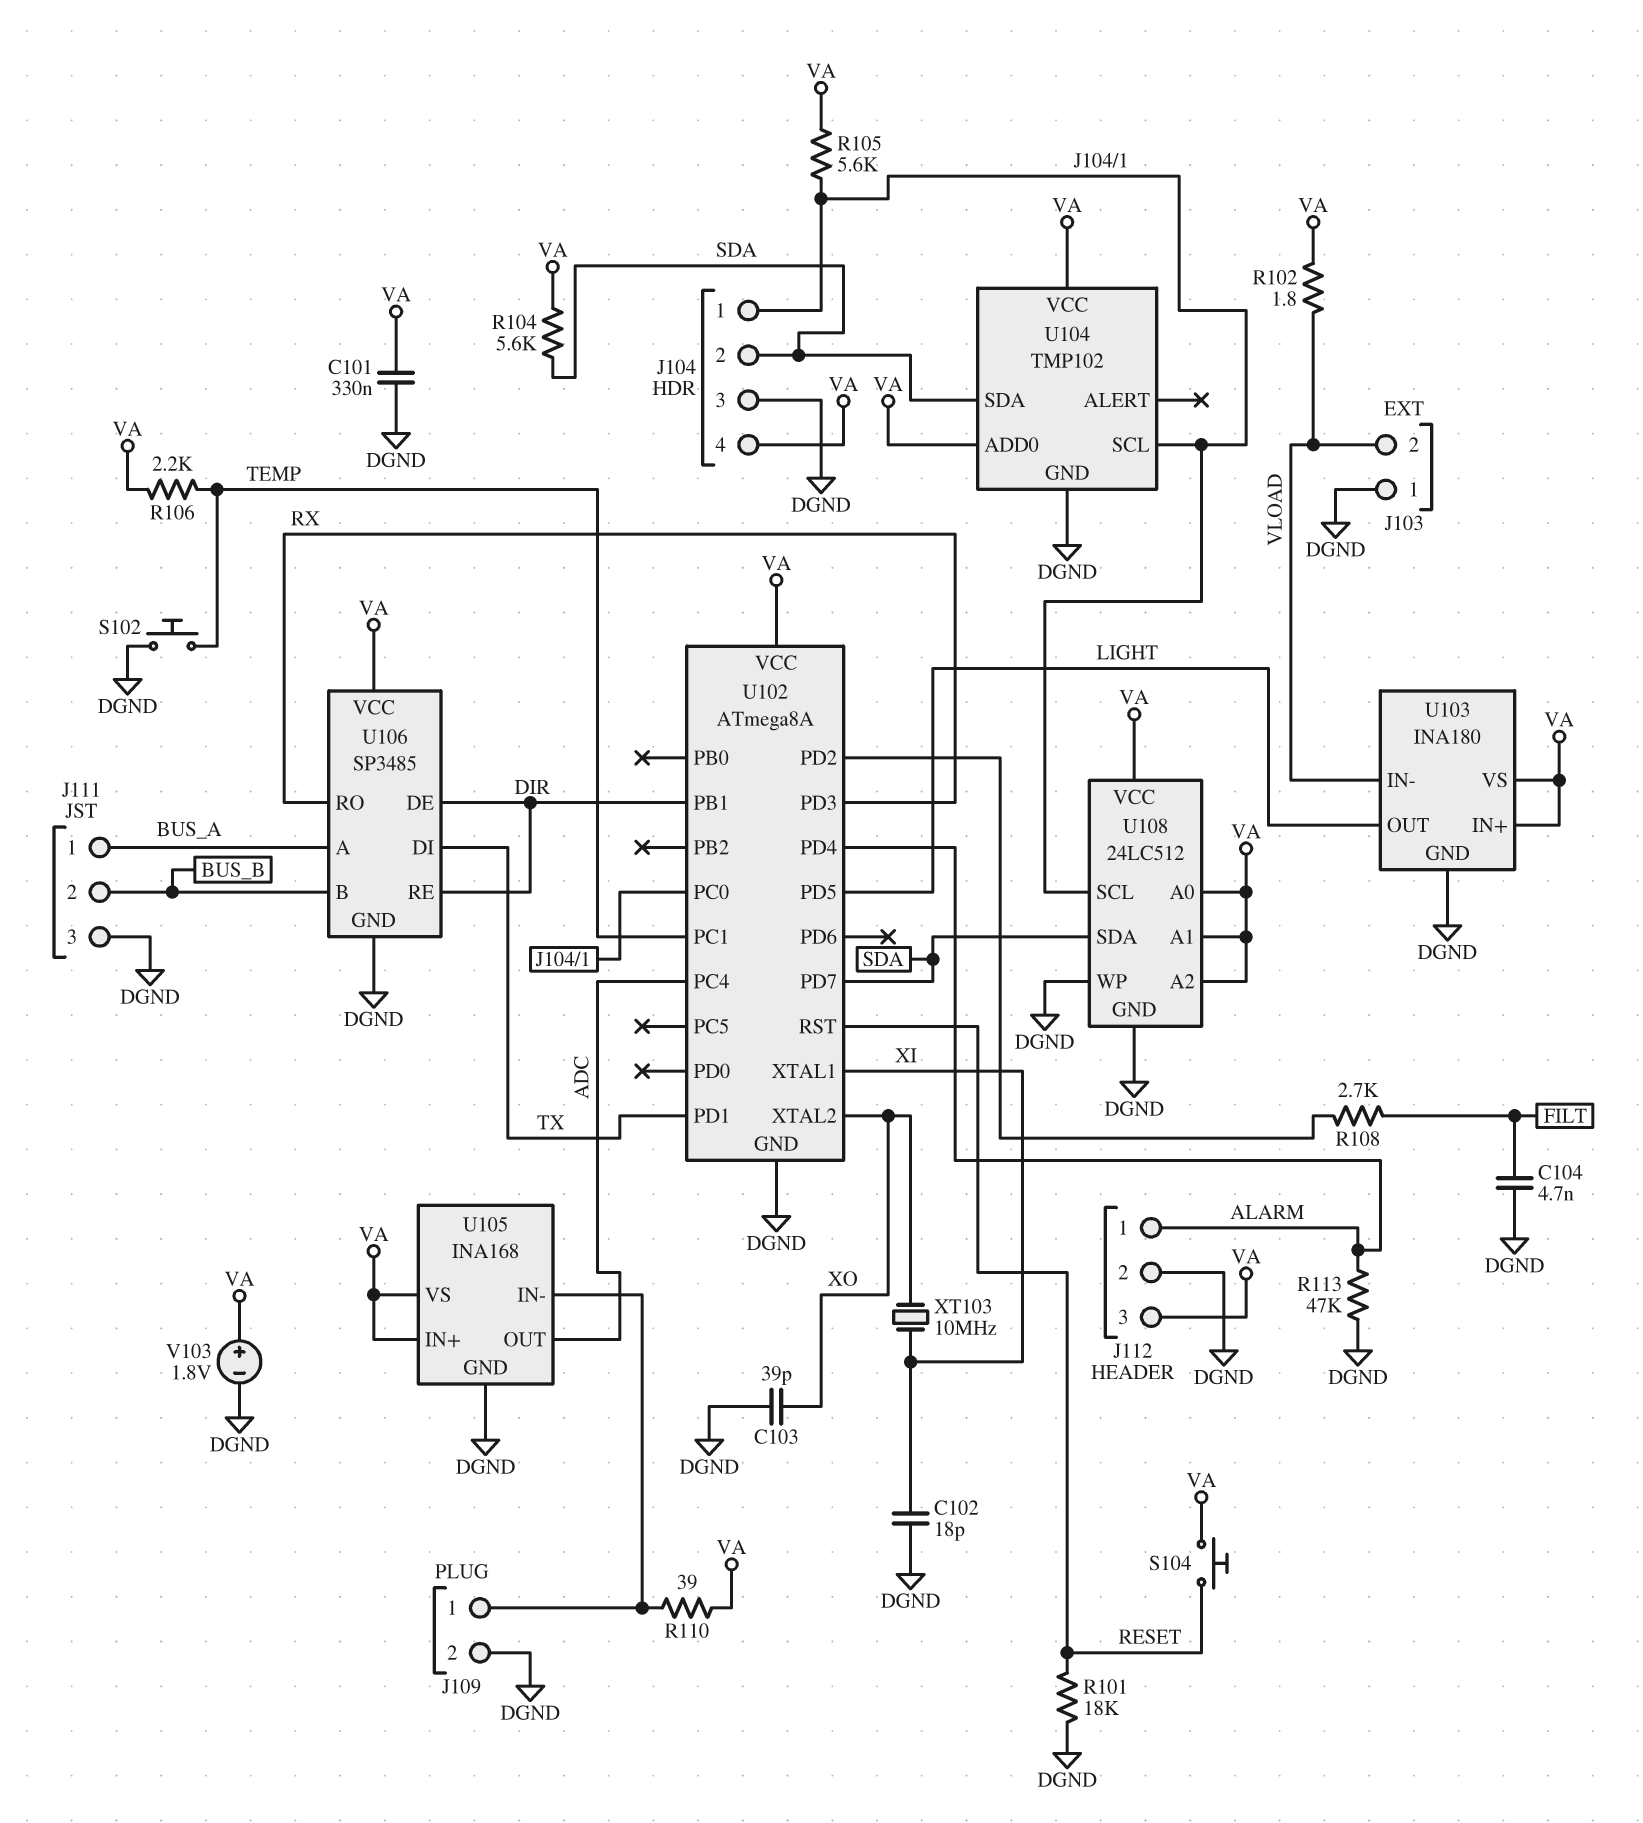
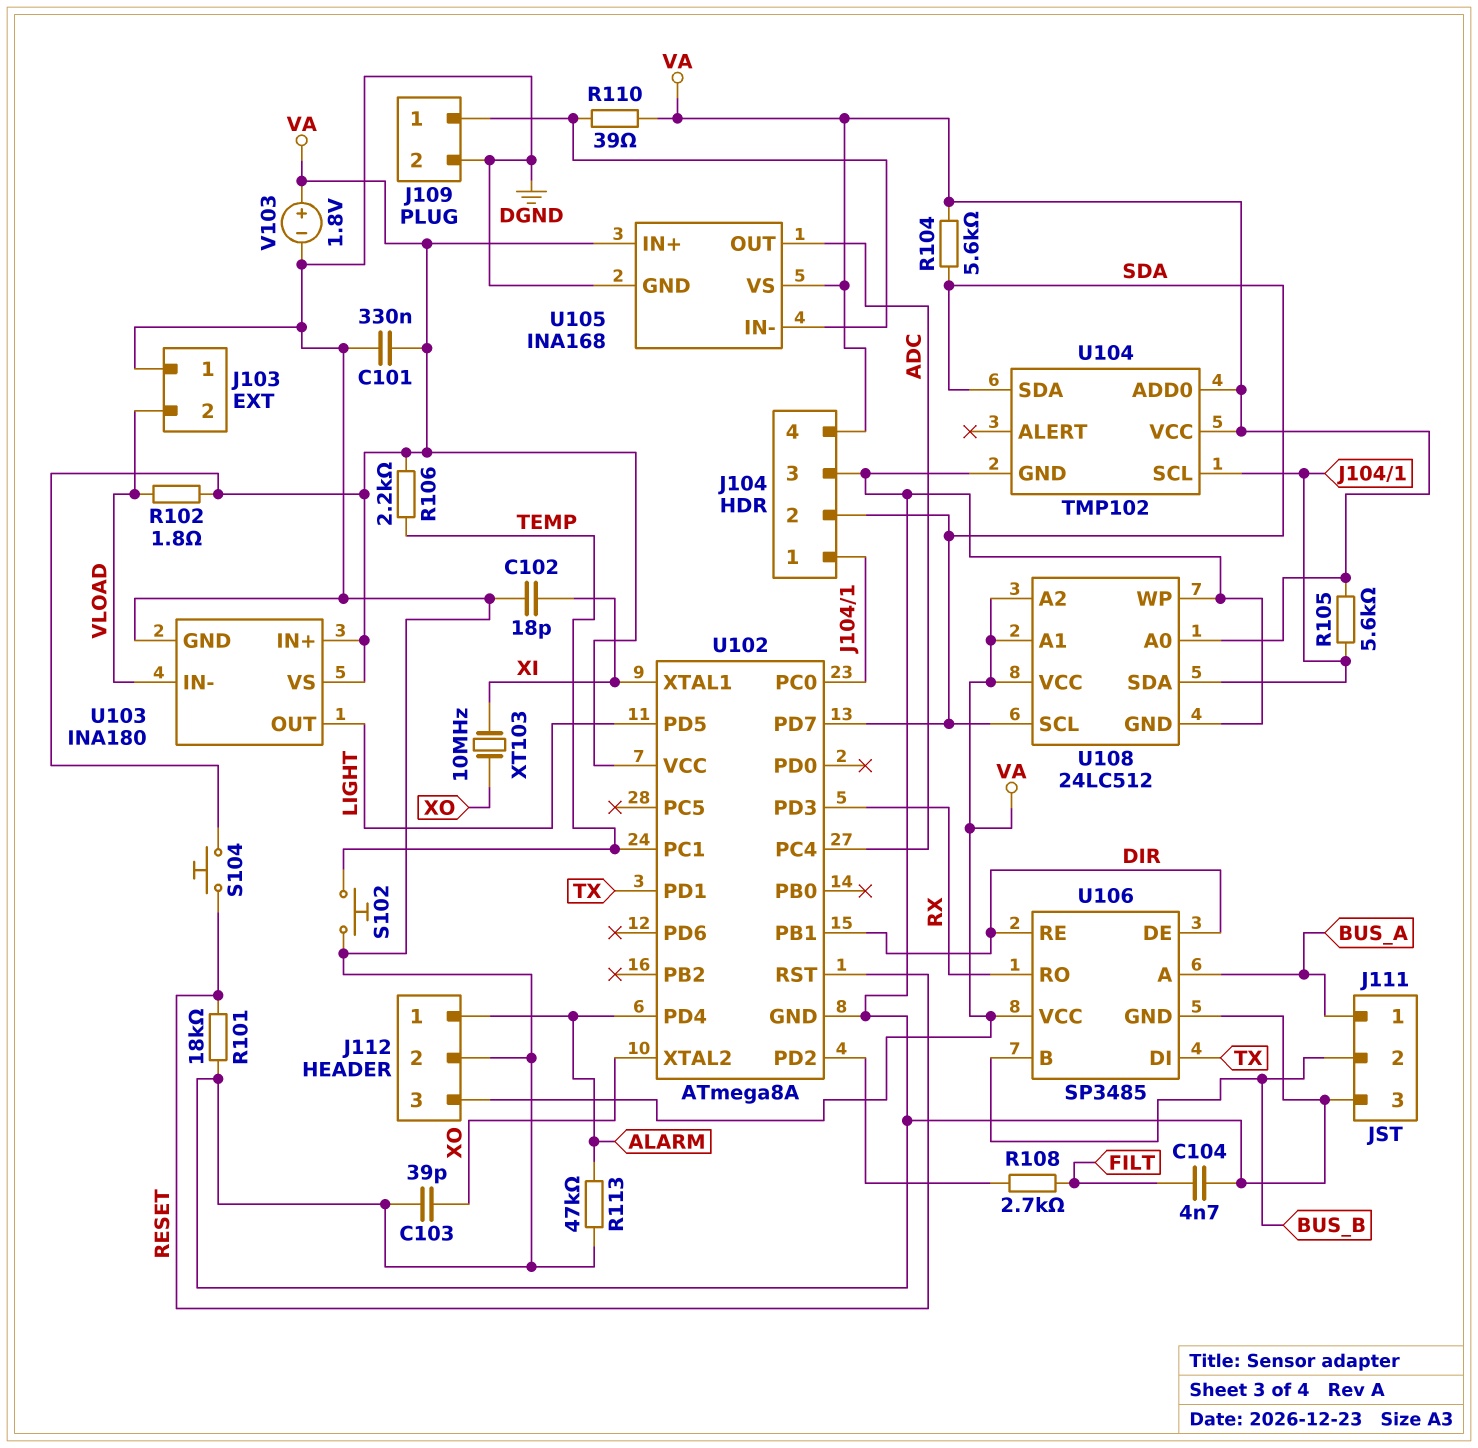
U108 pin SCL: J104/1 -> SDA
U108 pin SDA: SDA -> J104/1

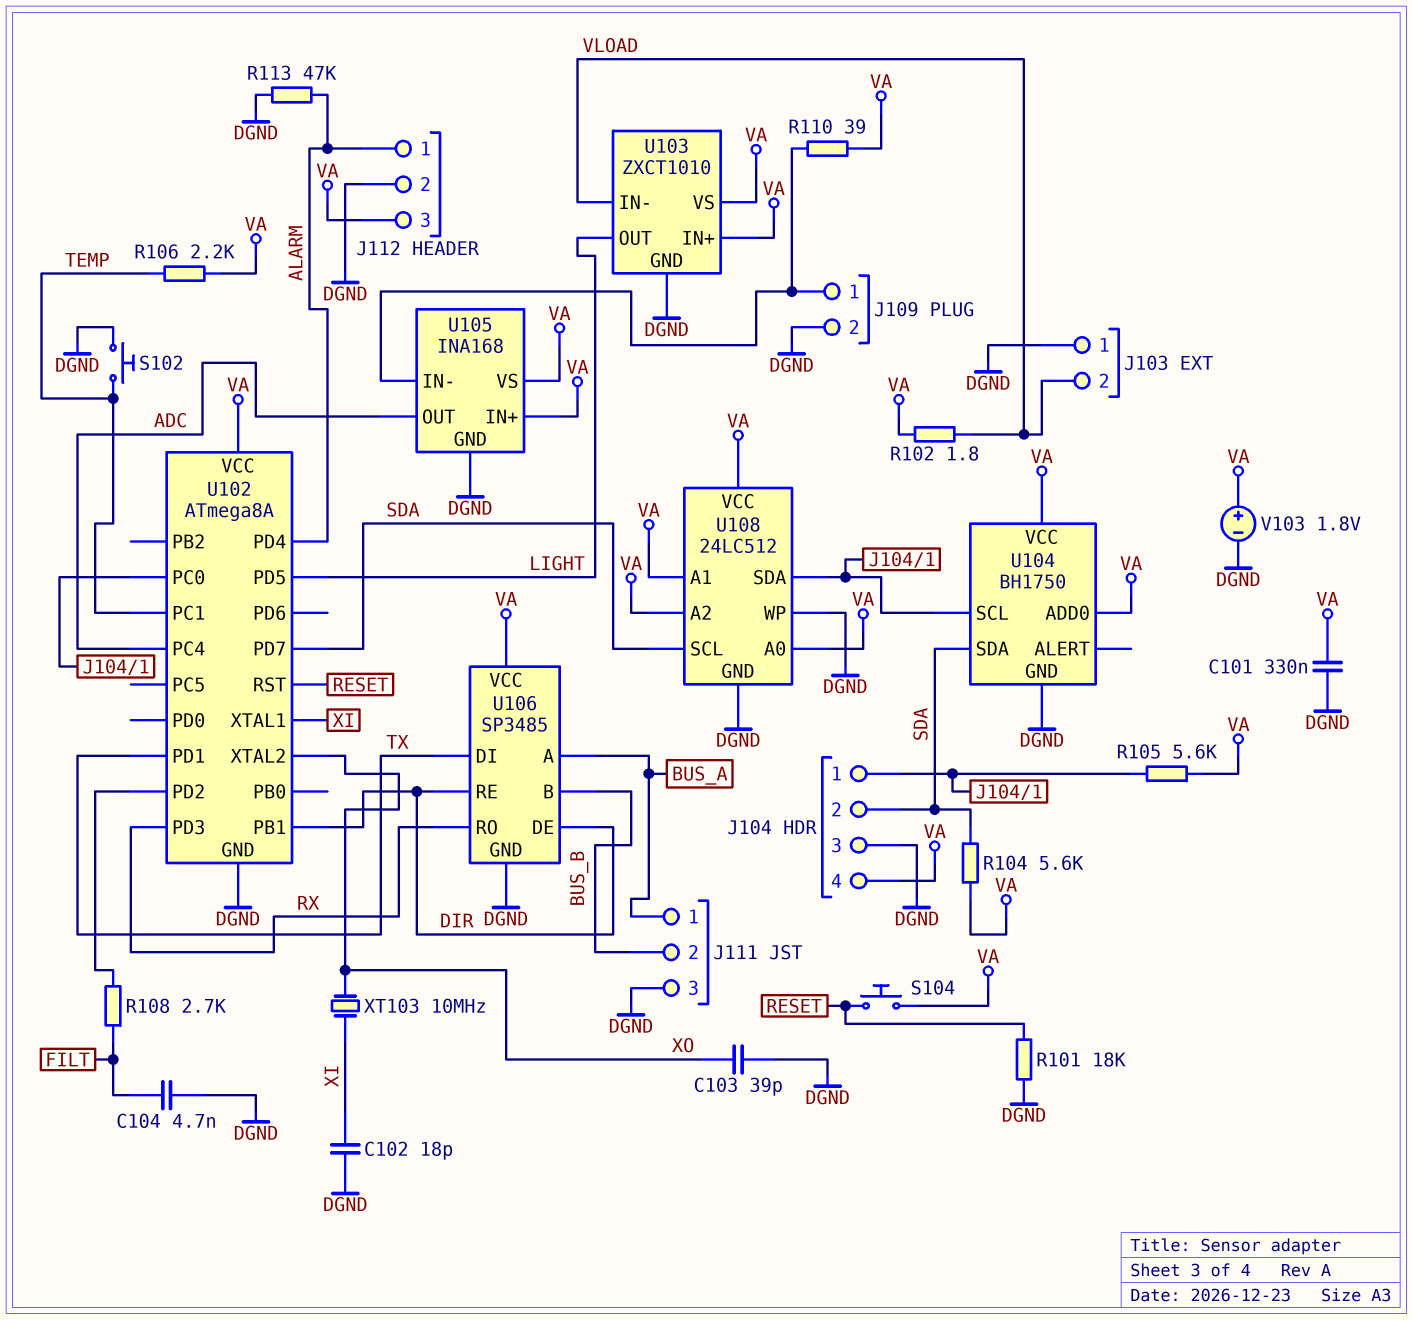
U103: INA180 -> ZXCT1010
U104: TMP102 -> BH1750

